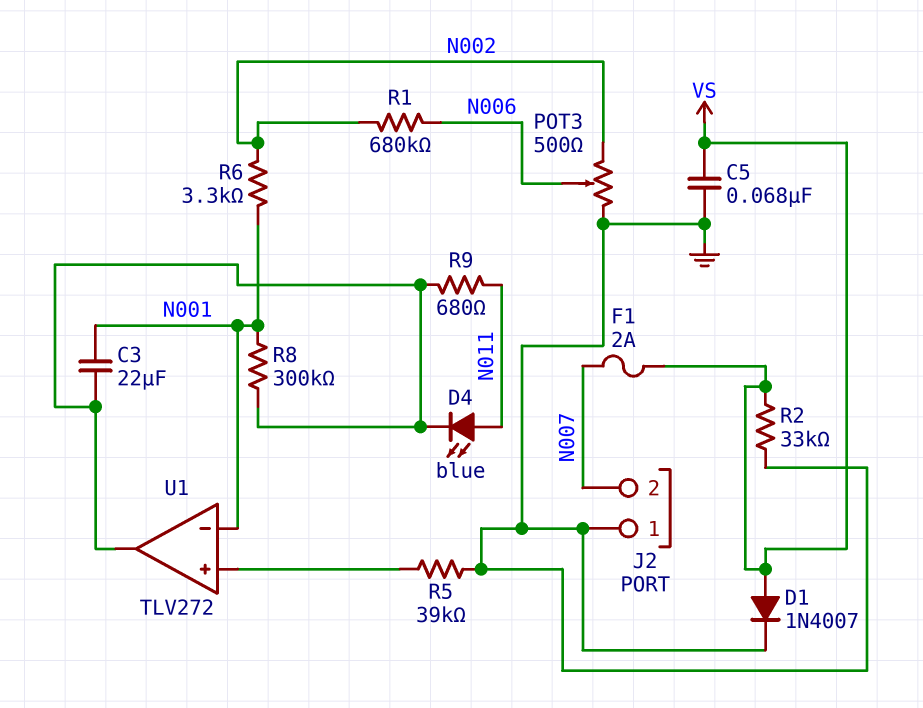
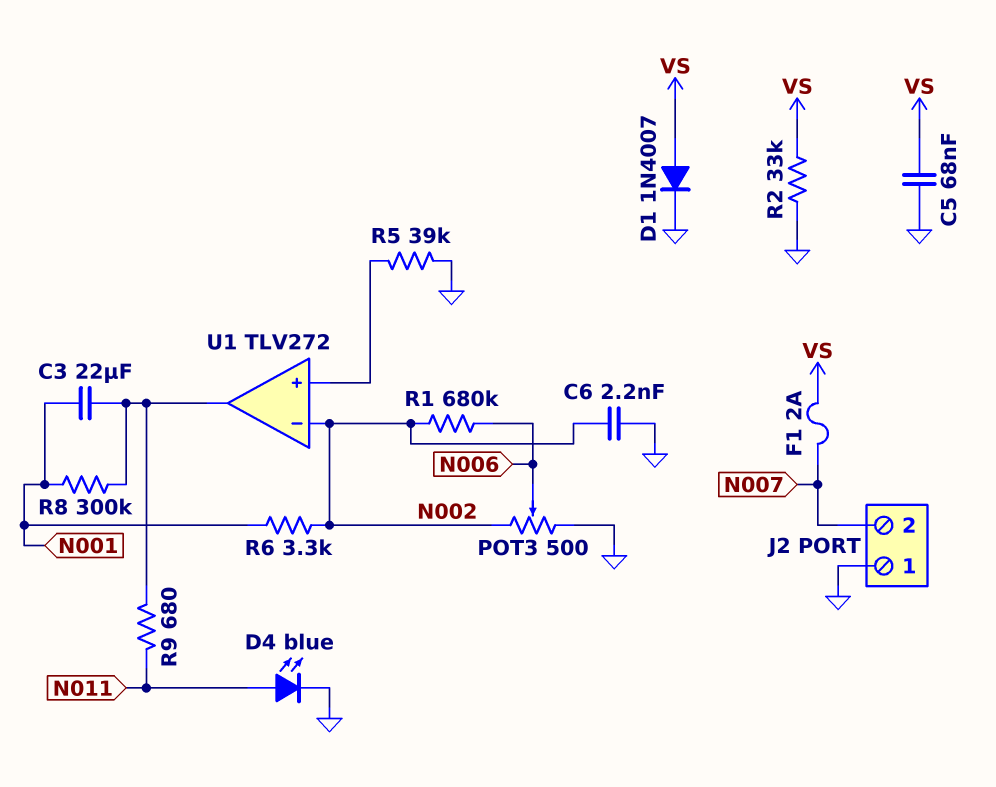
C6: none -> 2.2nF (GND, N002)
D4: LED blue (A N011, K U1/out) -> LED blue (A N011, K GND)
U1 pin in-: N001 -> N002

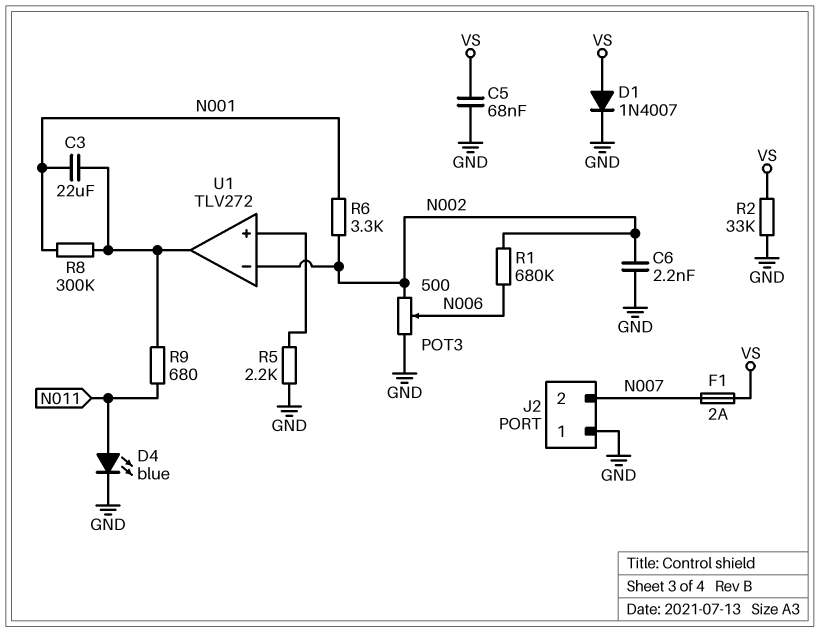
R5: 39k (GND, U1/in+) -> 2.2k (GND, U1/in+)

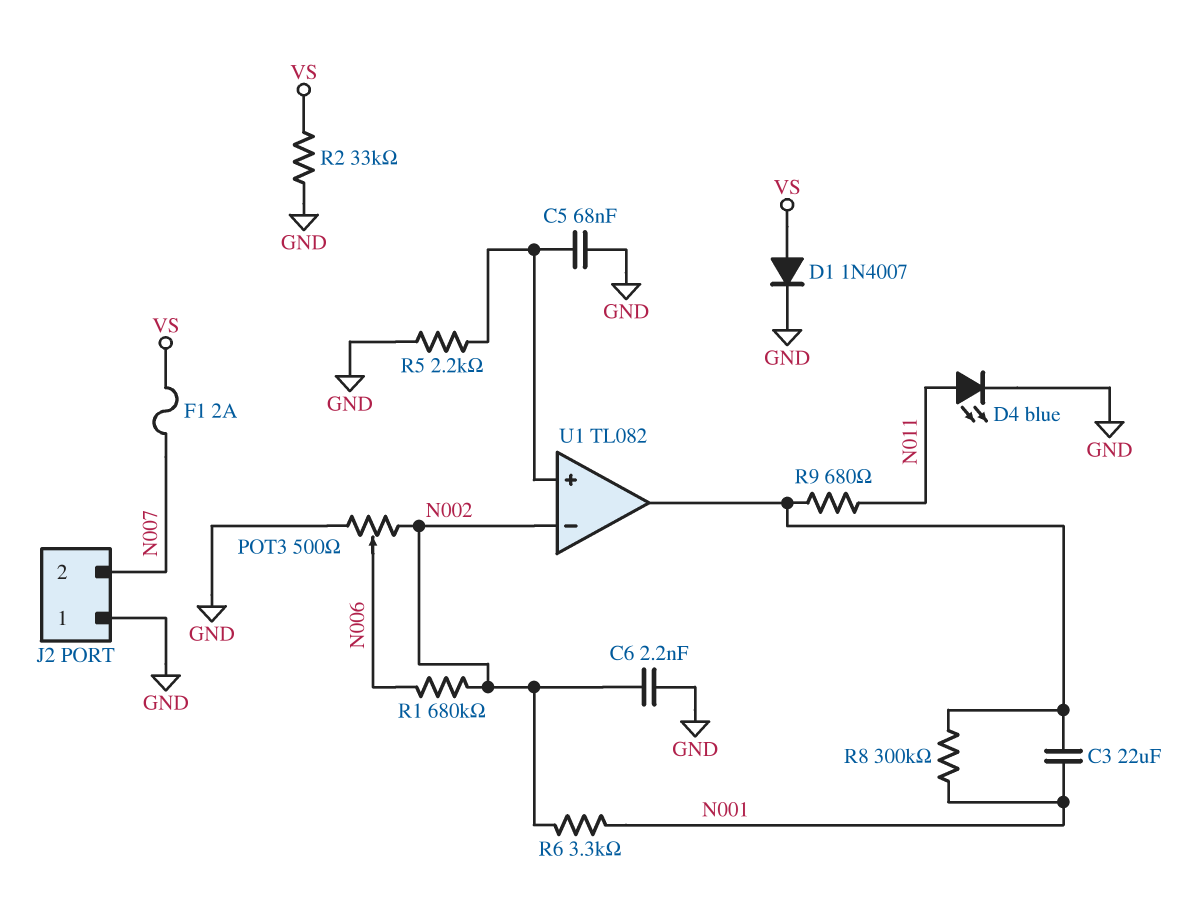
C5: 68nF (GND, VS) -> 68nF (GND, U1/in+)
U1: TLV272 -> TL082

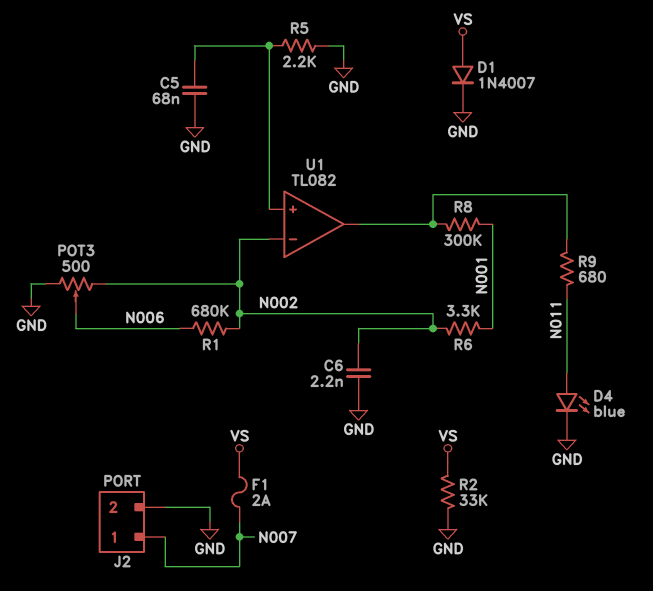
C3: 22uF (N001, U1/out) -> none
J2 pin 1: GND -> N007
J2 pin 2: N007 -> GND

